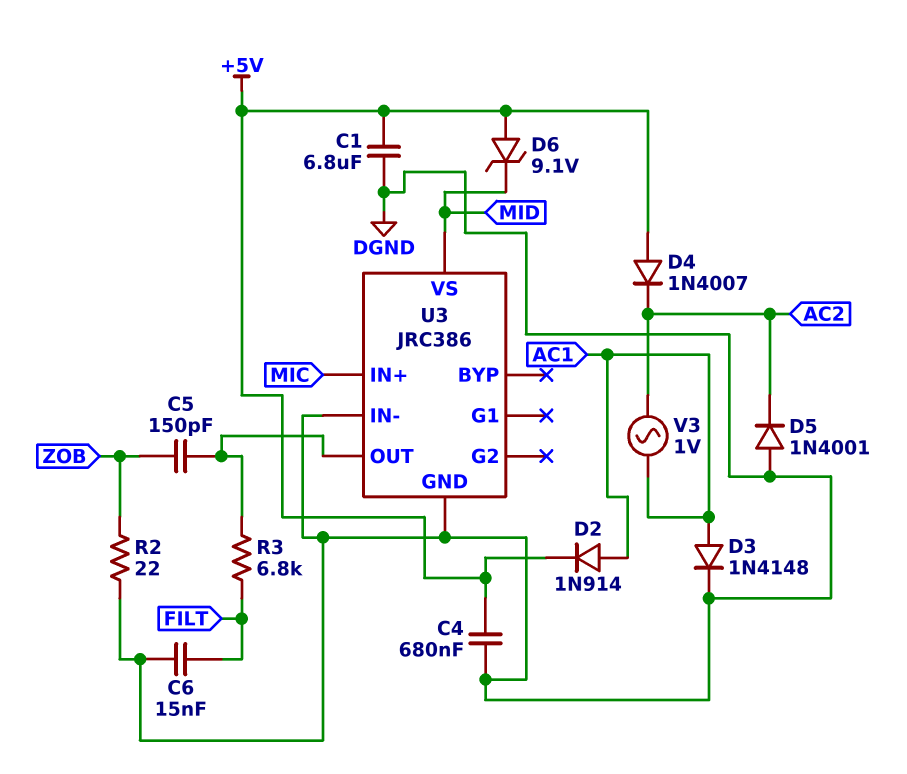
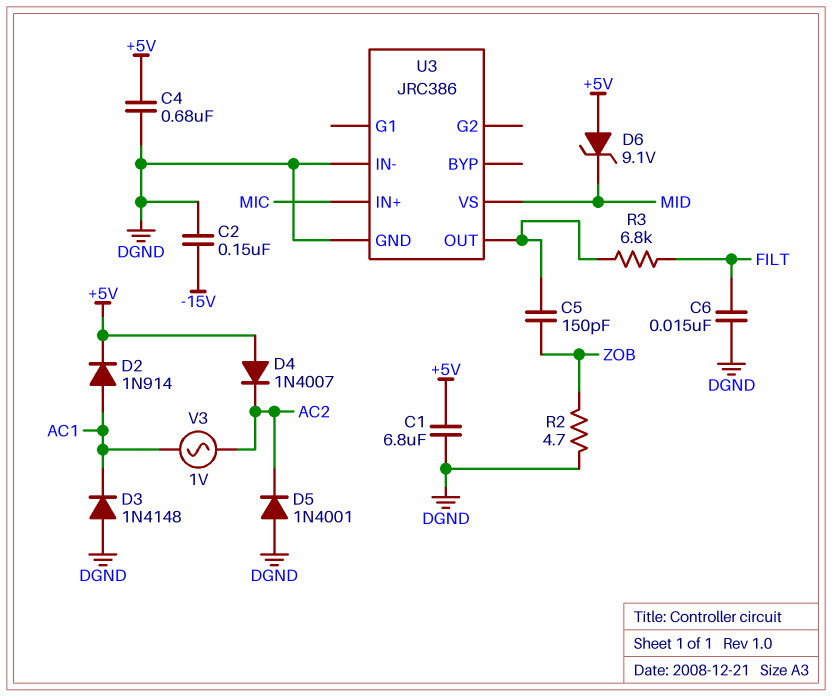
C2: none -> 150nF (-15V, DGND)
D3: diode 1N4148 (A AC1, K DGND) -> diode 1N4148 (A DGND, K AC1)
R2: 22 (DGND, ZOB) -> 4.7 (DGND, ZOB)

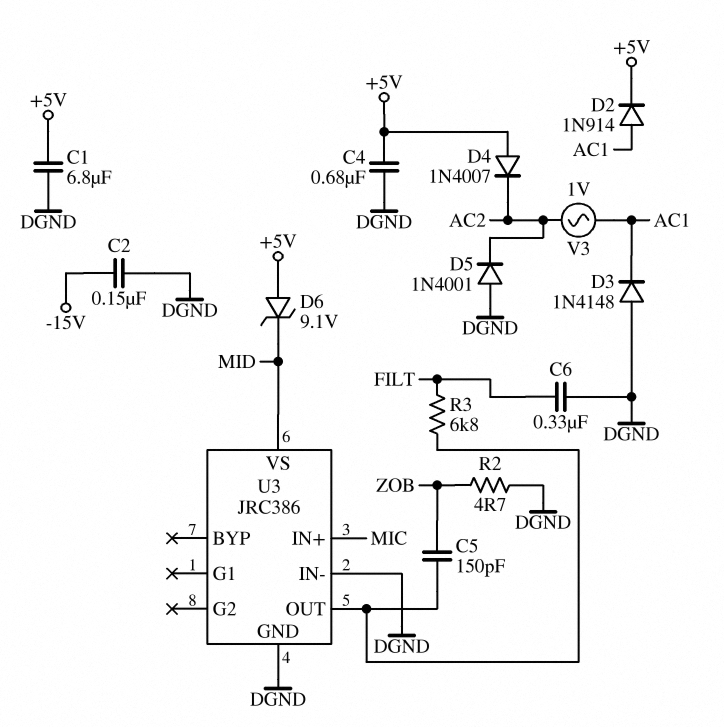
C6: 15nF (DGND, FILT) -> 330nF (DGND, FILT)

